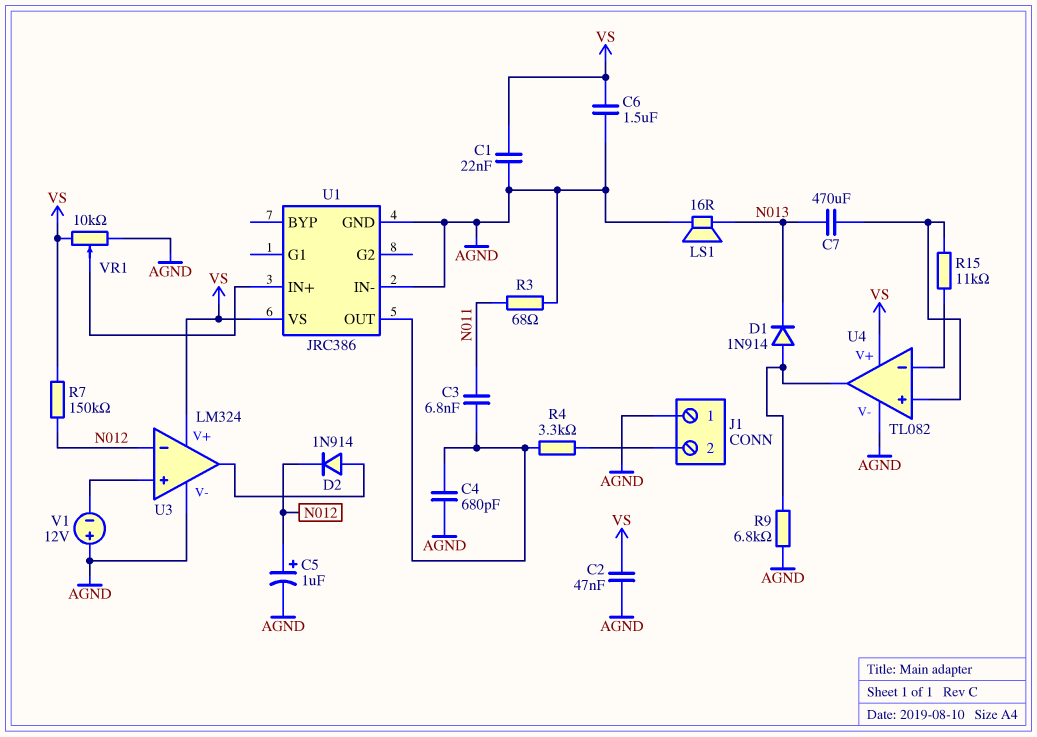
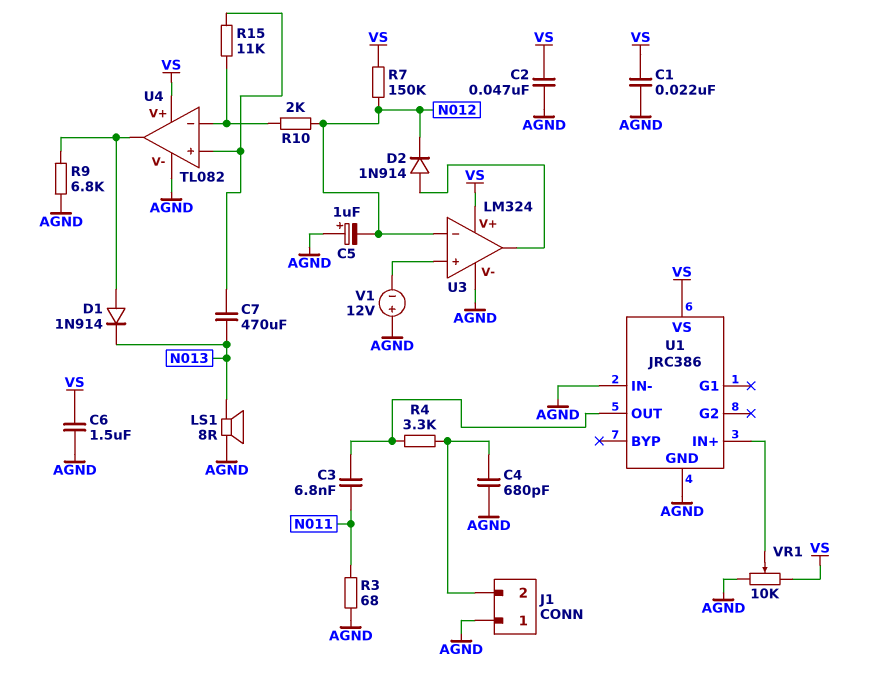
C4: 680pF (AGND, U1/OUT) -> 680pF (AGND, J1/2)
C5: 1uF (plus N012, minus AGND) -> 1uF (plus AGND, minus N012)
LS1: speaker 16R (AGND, N013) -> speaker 8R (AGND, N013)
R10: none -> 2k (N012, U4/in-)

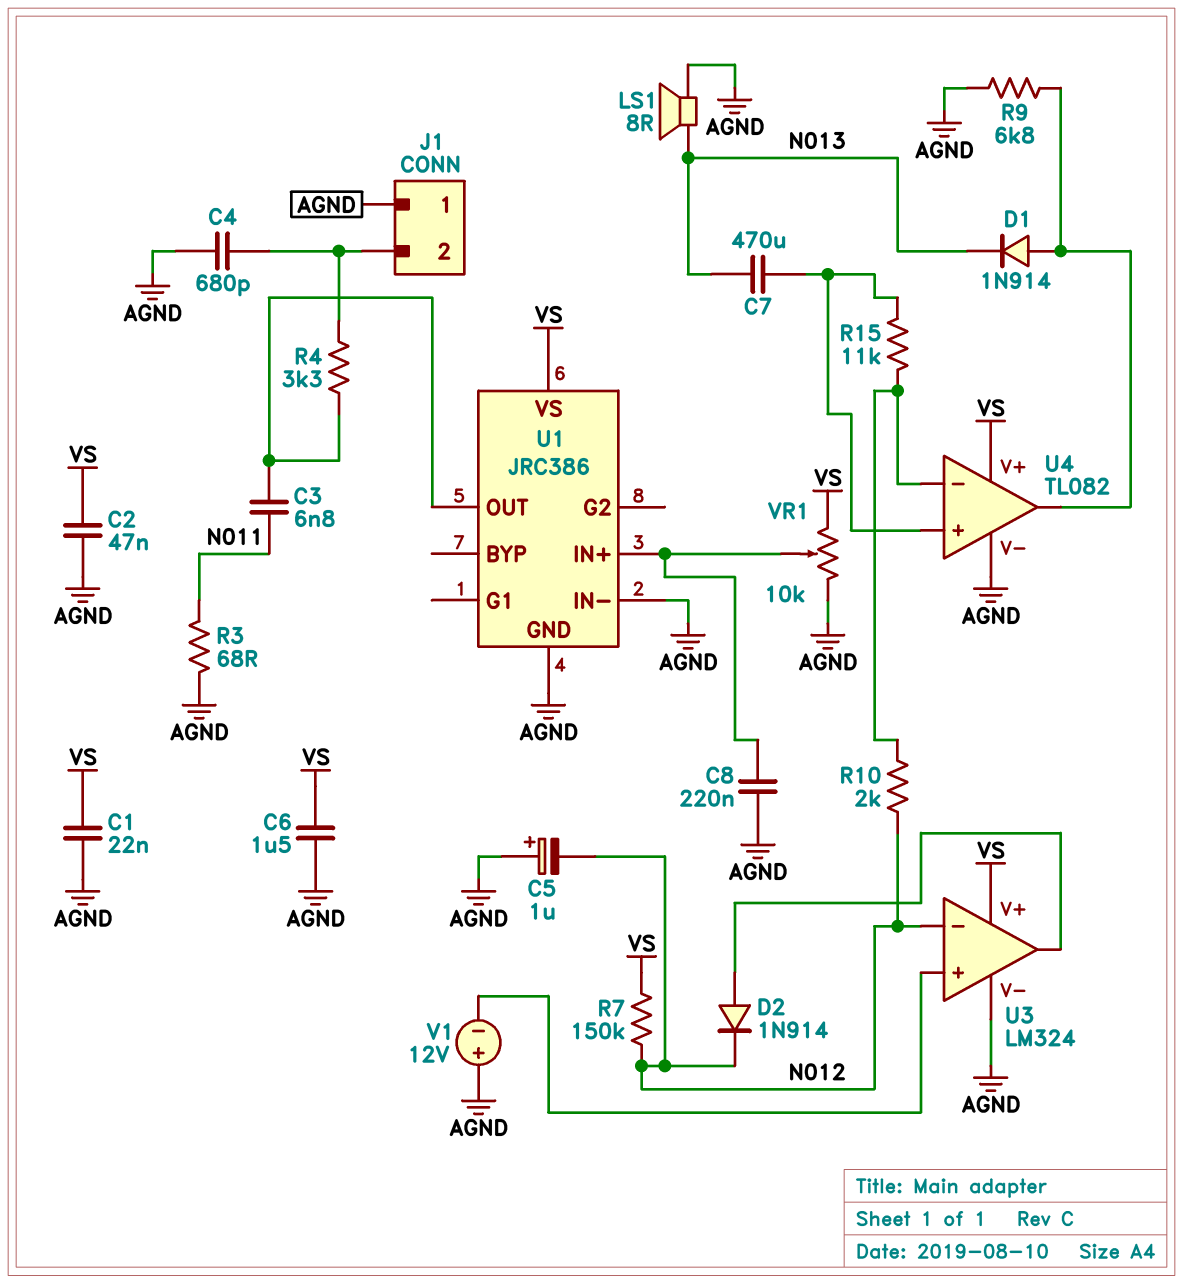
C8: none -> 220nF (AGND, U1/IN+)

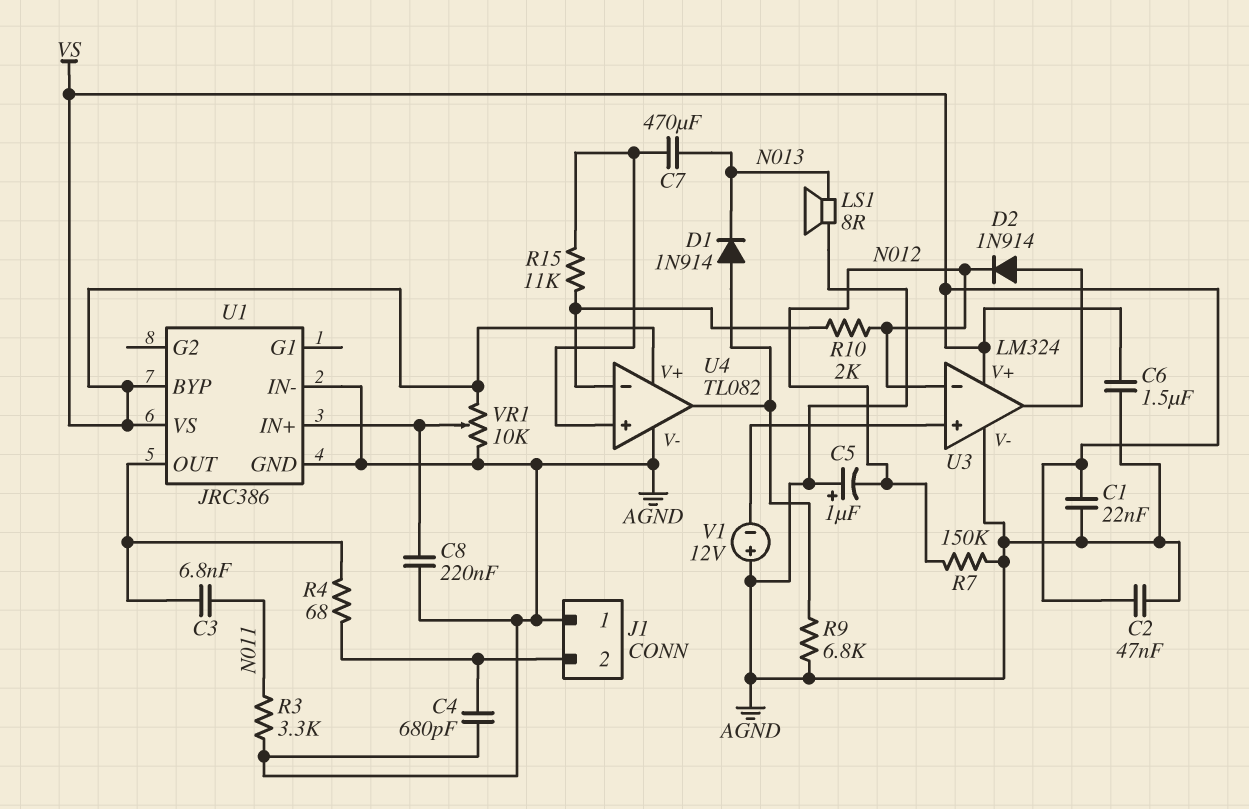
R3: 68 (AGND, N011) -> 3.3k (AGND, N011)
R4: 3.3k (J1/2, U1/OUT) -> 68 (J1/2, U1/OUT)
R7: 150k (N012, VS) -> 150k (AGND, N012)
U1 pin BYP: none -> VS

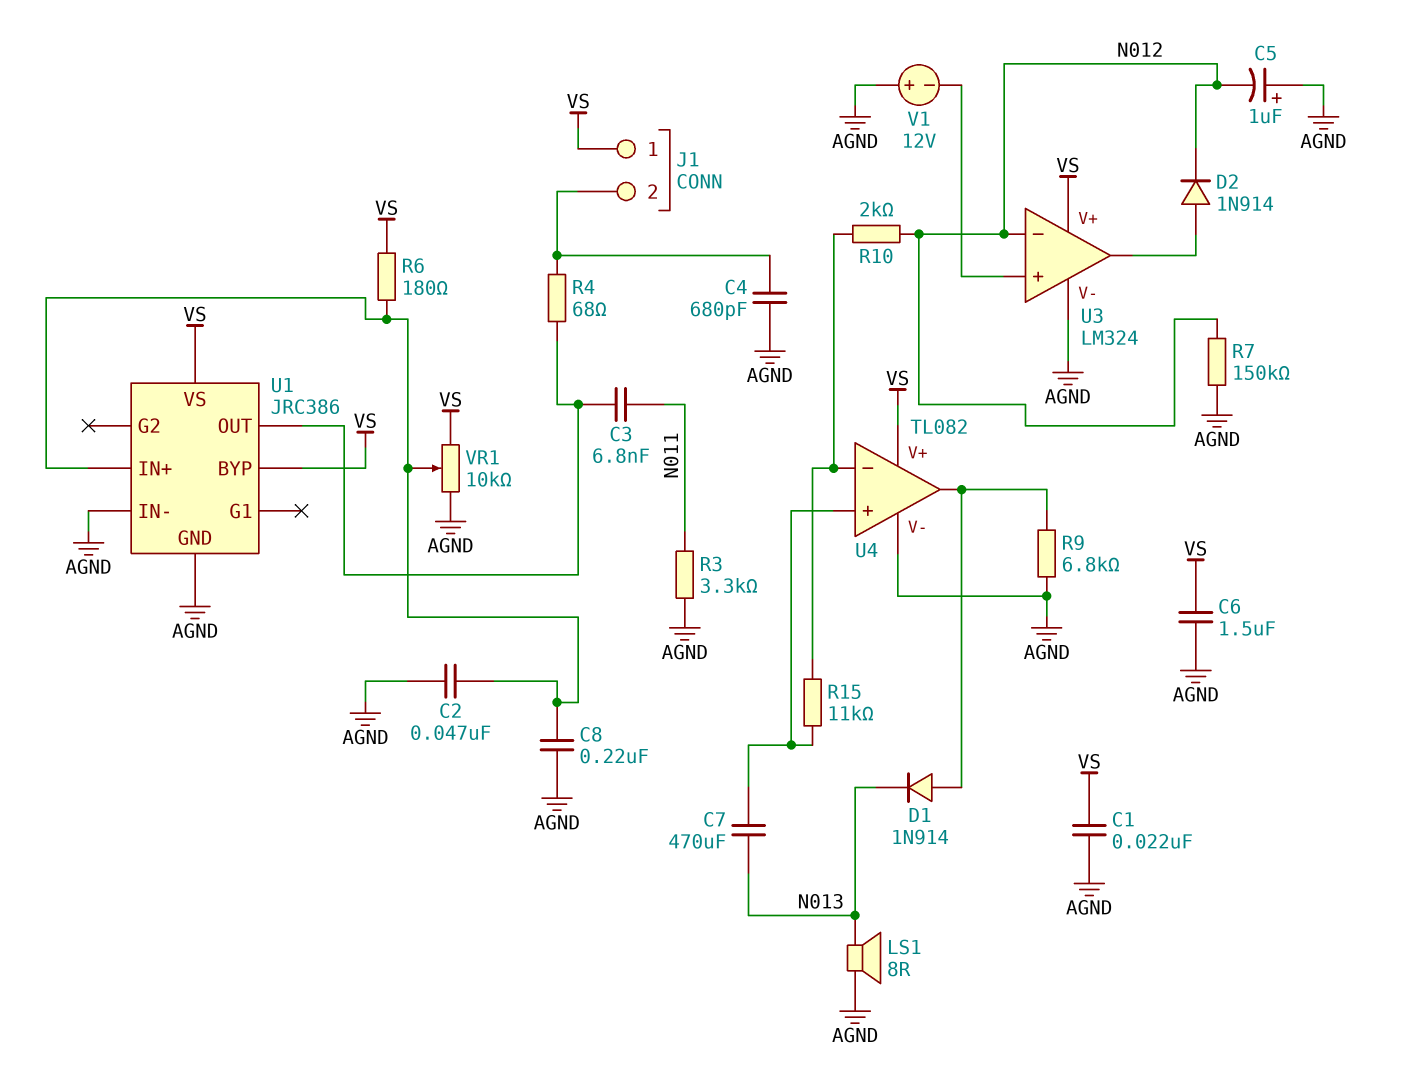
C2: 47nF (AGND, VS) -> 47nF (AGND, U1/IN+)
J1 pin 1: AGND -> VS
R6: none -> 180 (U1/IN+, VS)

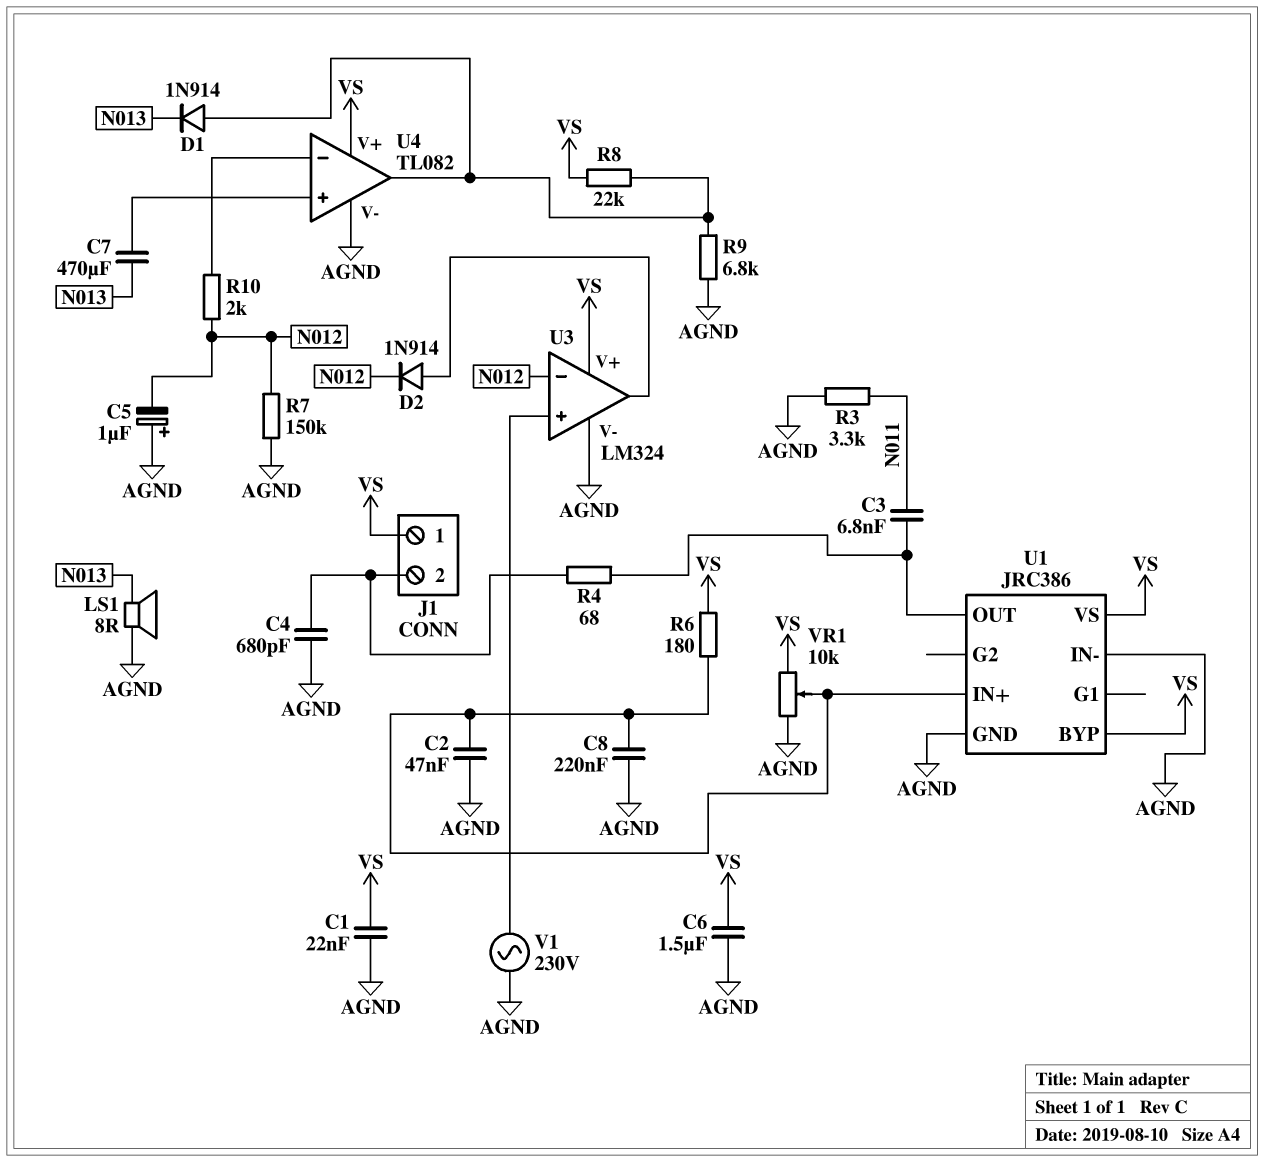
R8: none -> 22k (U4/out, VS)
R15: 11k (U4/in+, U4/in-) -> none
V1: 12V (plus AGND, minus U3/in+) -> AC 230V (AGND, U3/in+)

